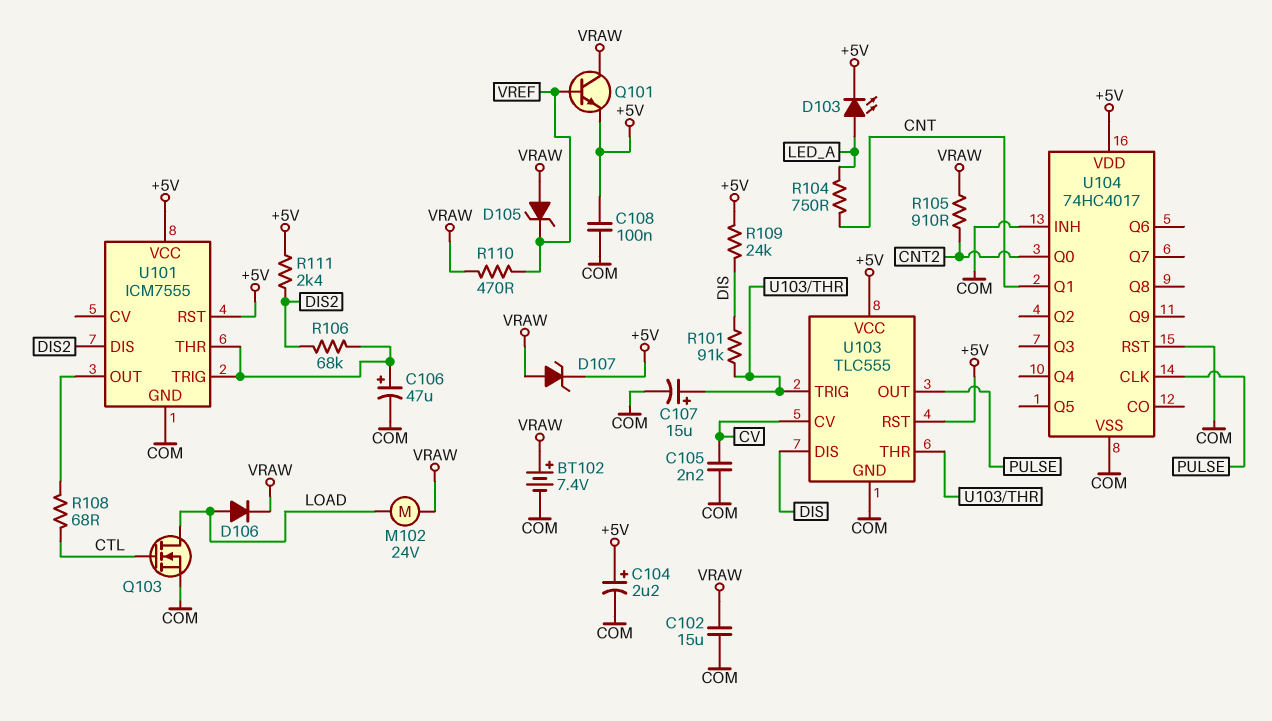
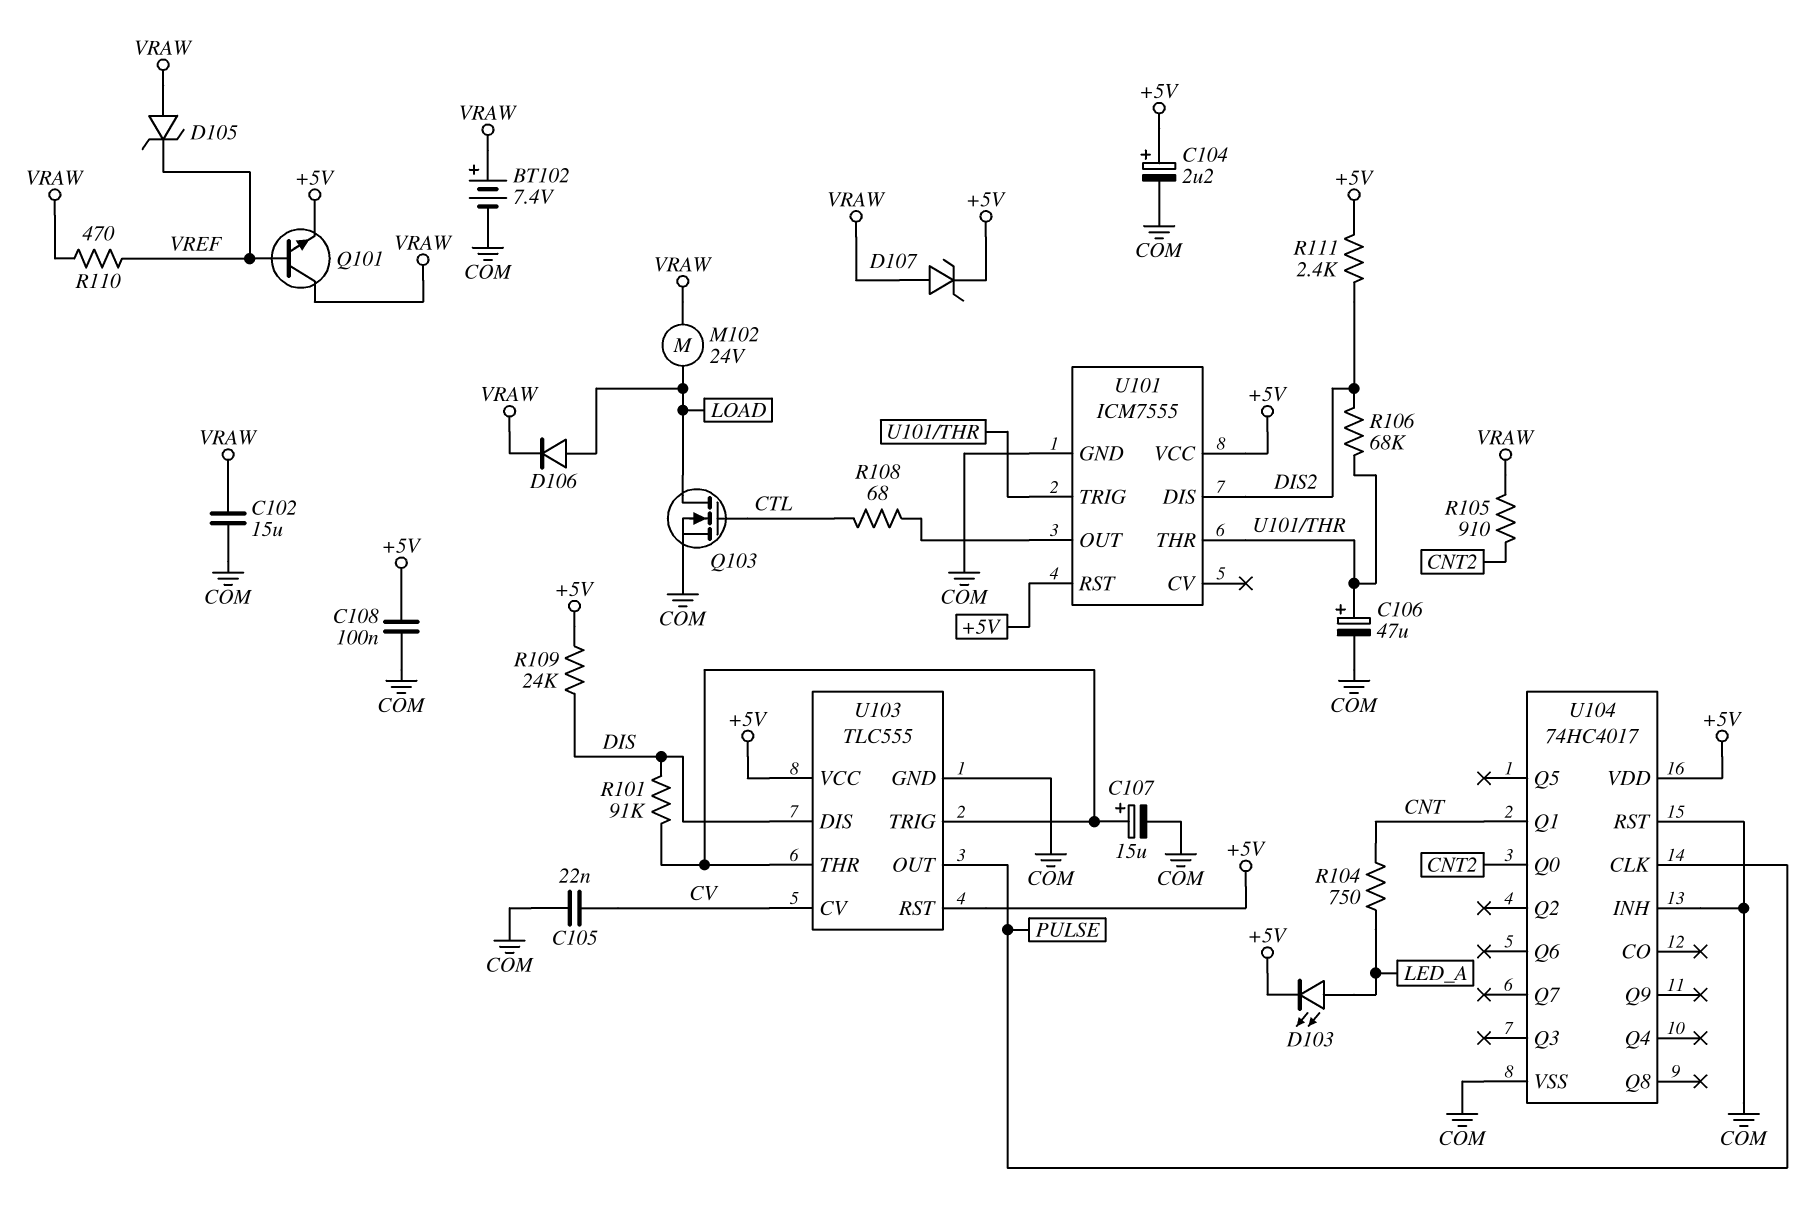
C105: 2.2nF (COM, CV) -> 22nF (COM, CV)

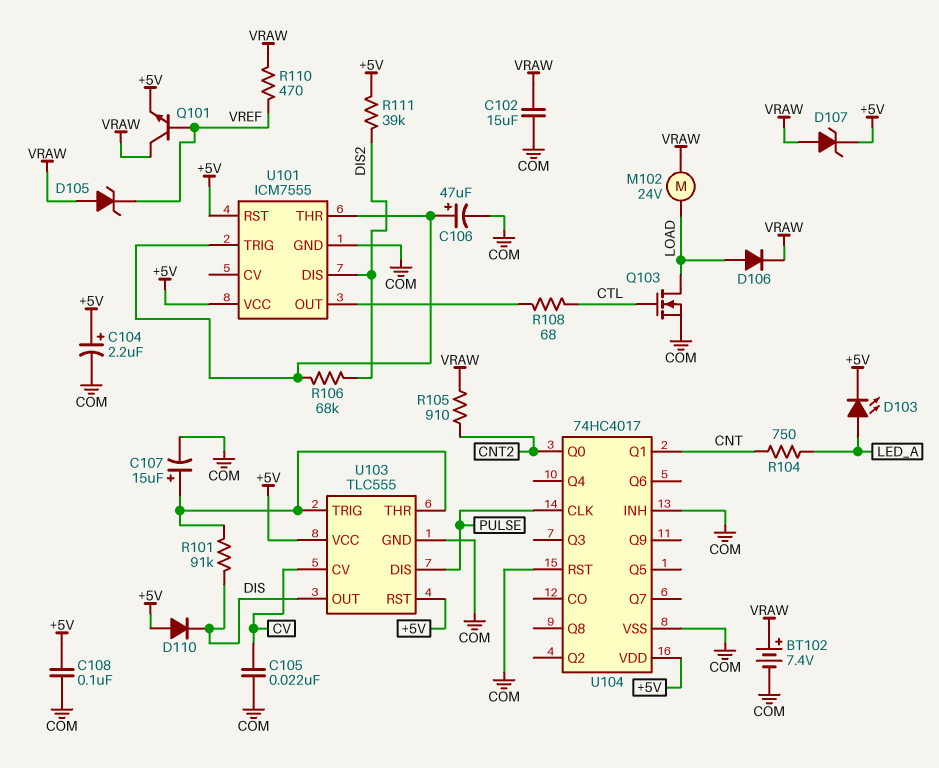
D110: none -> diode (A +5V, K DIS)
R109: 24k (+5V, DIS) -> none
R111: 2.4k (+5V, DIS2) -> 39k (+5V, DIS2)
U103 pin DIS: DIS -> PULSE
U103 pin OUT: PULSE -> DIS

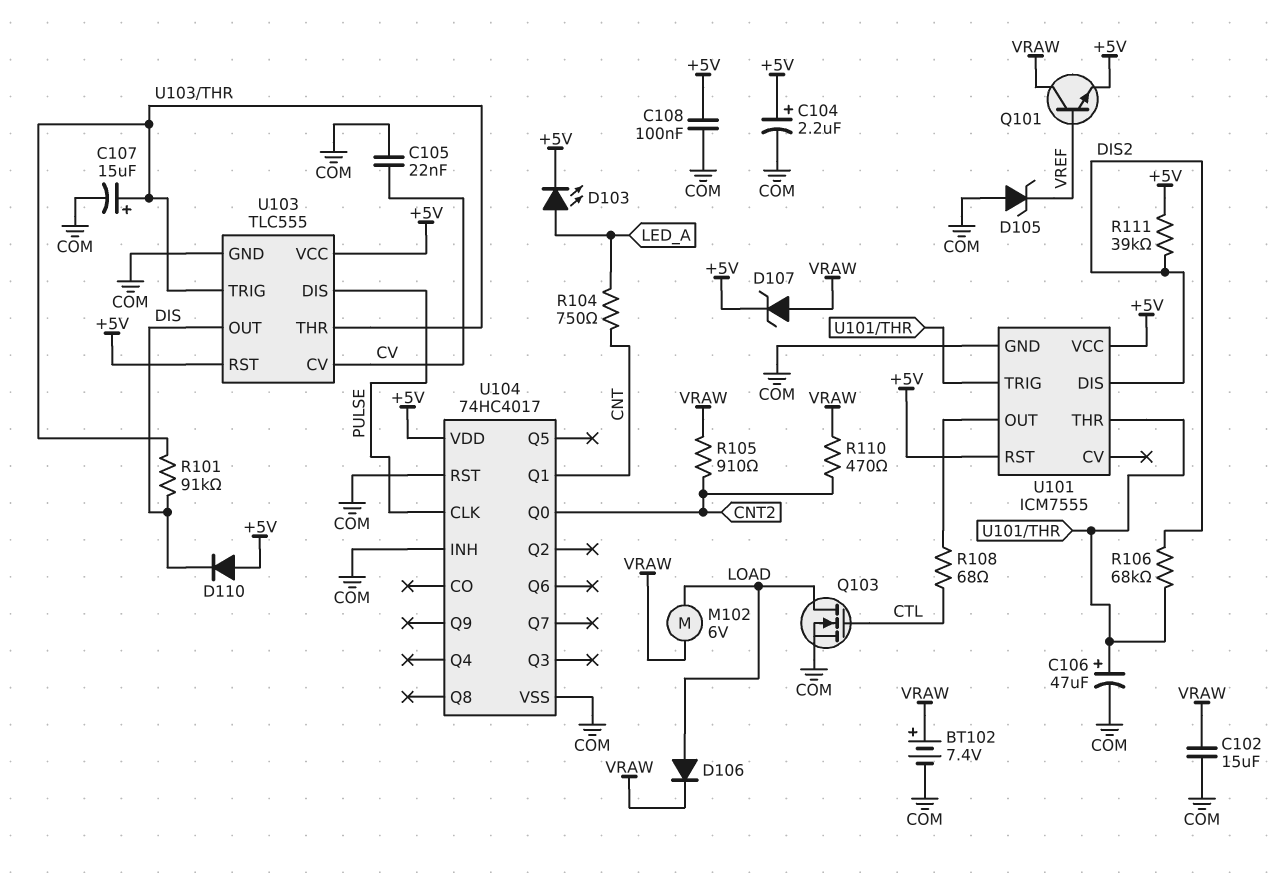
D105: zener (A VRAW, K VREF) -> zener (A COM, K VREF)
M102: motor 24V (LOAD, VRAW) -> motor 6V (LOAD, VRAW)
R110: 470 (VRAW, VREF) -> 470 (CNT2, VRAW)

